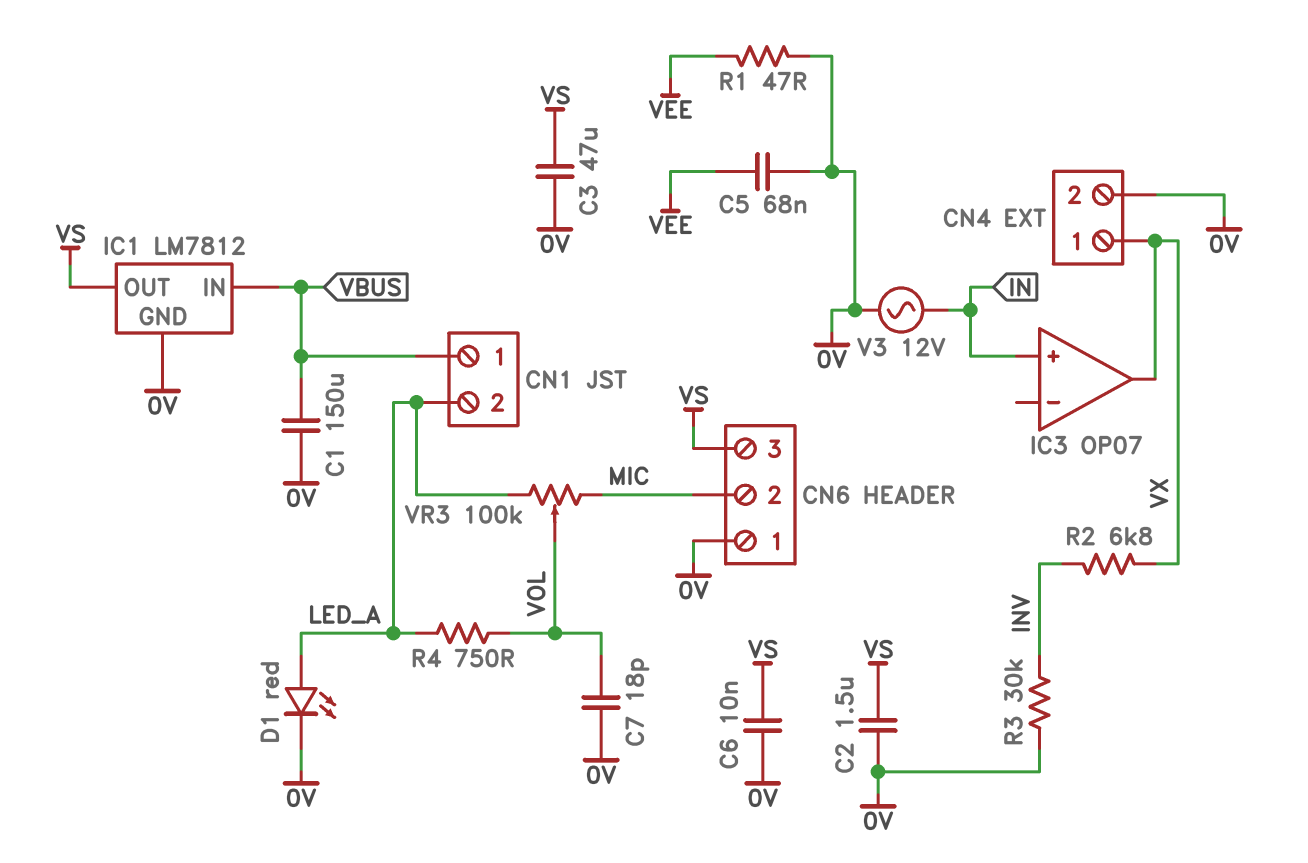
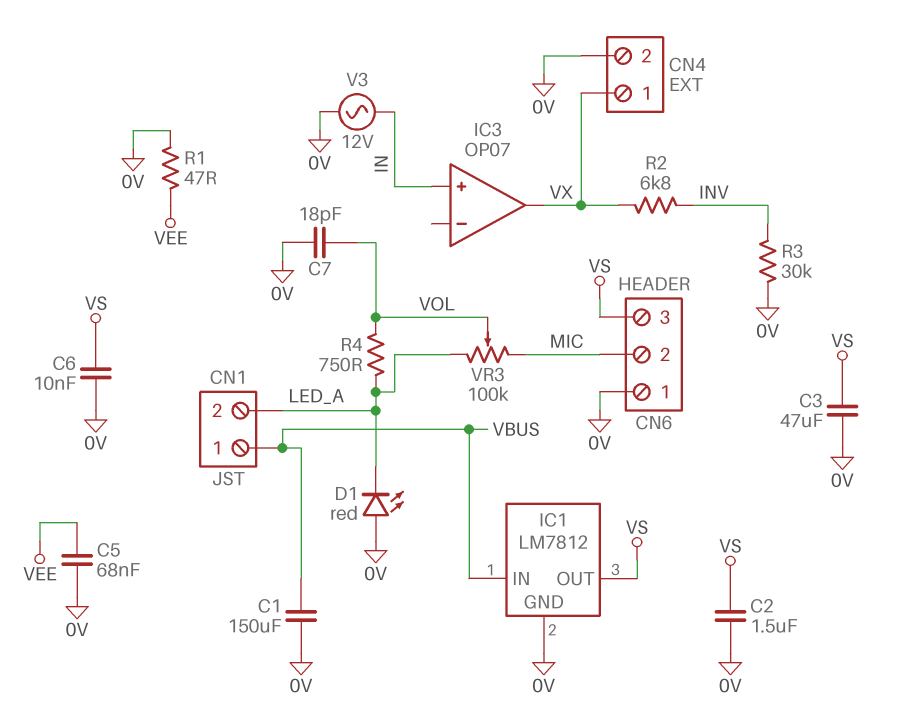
D1: LED red (A LED_A, K 0V) -> LED red (A 0V, K LED_A)

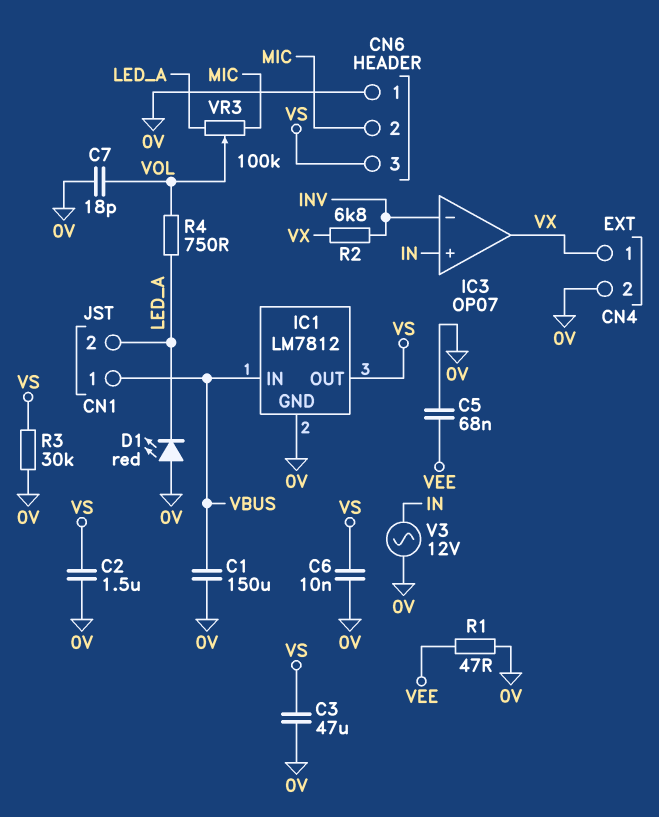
IC3 pin in-: none -> INV
R3: 30k (0V, INV) -> 30k (0V, VS)

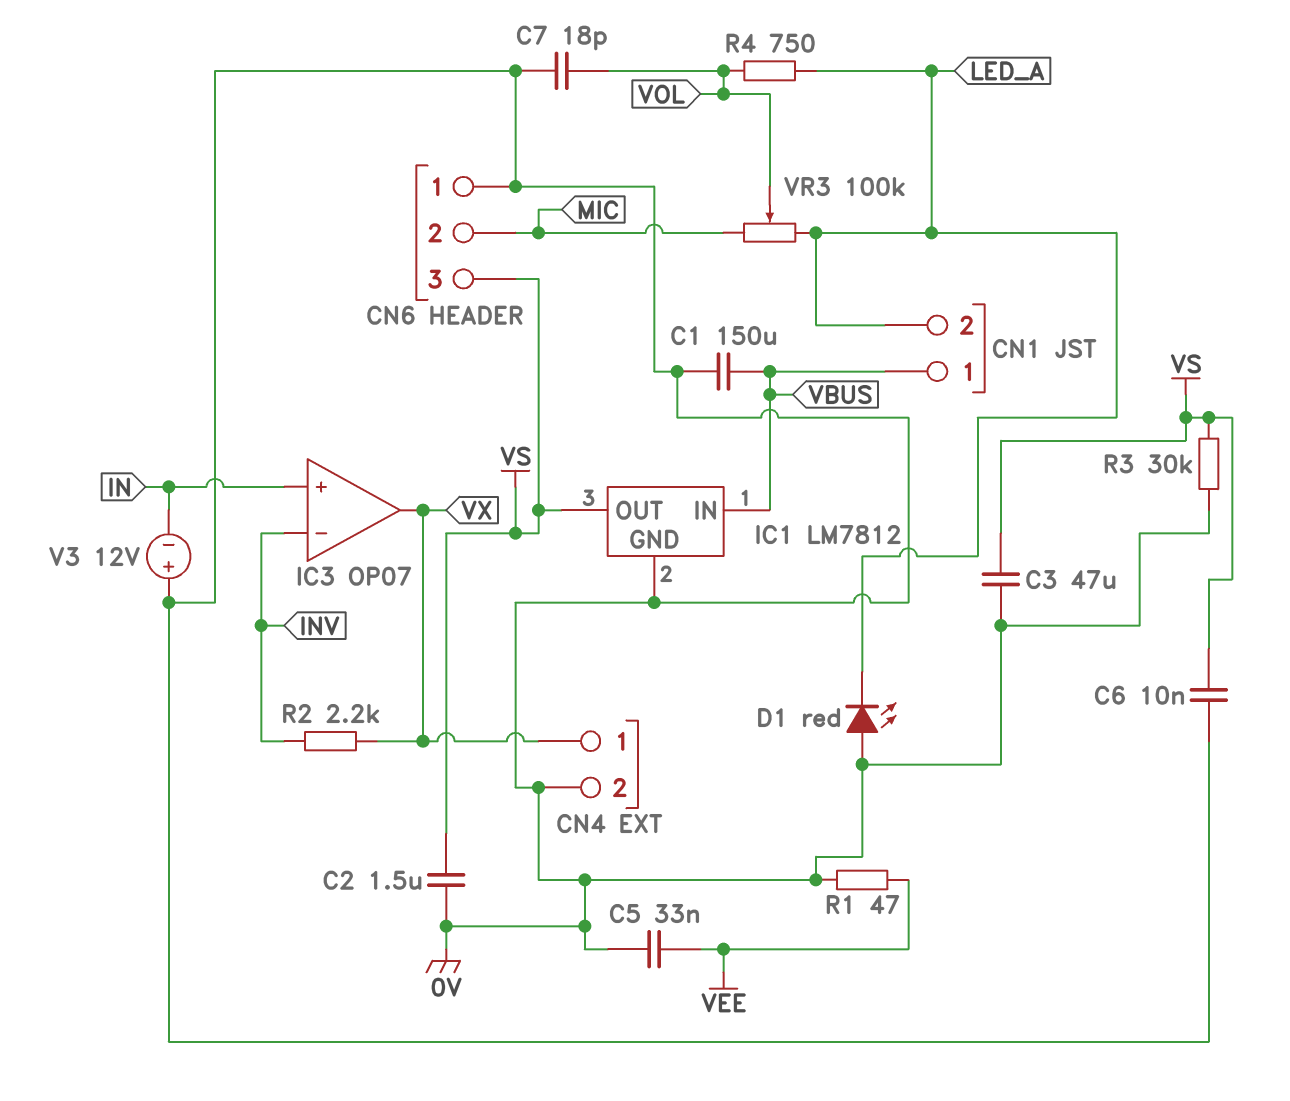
C5: 68nF (0V, VEE) -> 33nF (0V, VEE)
R2: 6.8k (INV, VX) -> 2.2k (INV, VX)
V3: AC 12V (0V, IN) -> 12V (plus 0V, minus IN)

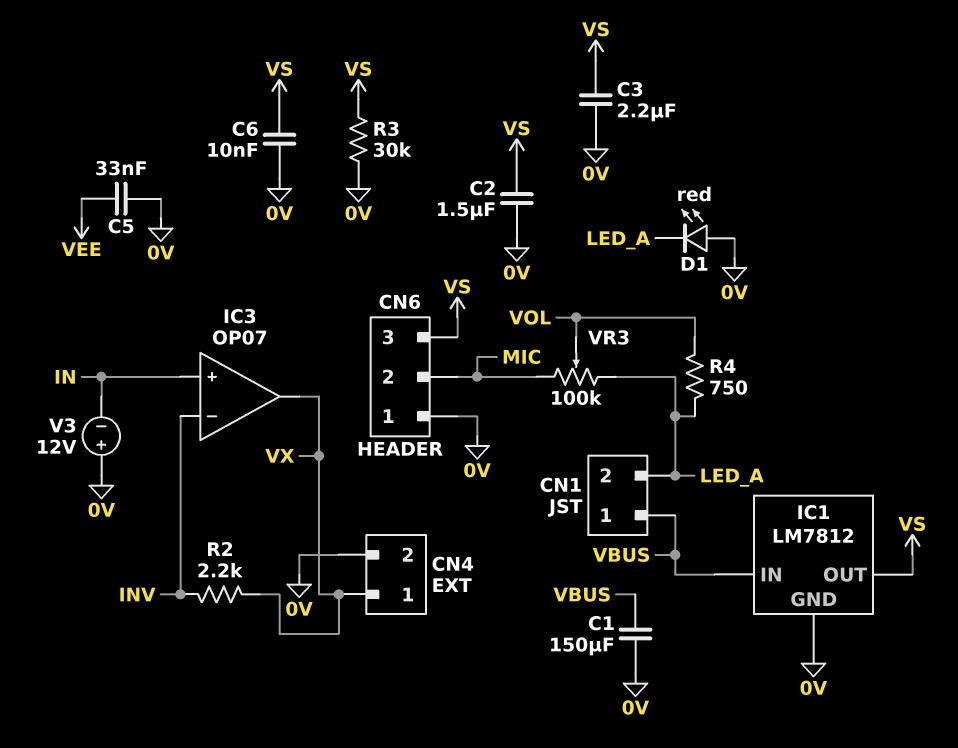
C3: 47uF (0V, VS) -> 2.2uF (0V, VS)
C7: 18pF (0V, VOL) -> none
R1: 47 (0V, VEE) -> none

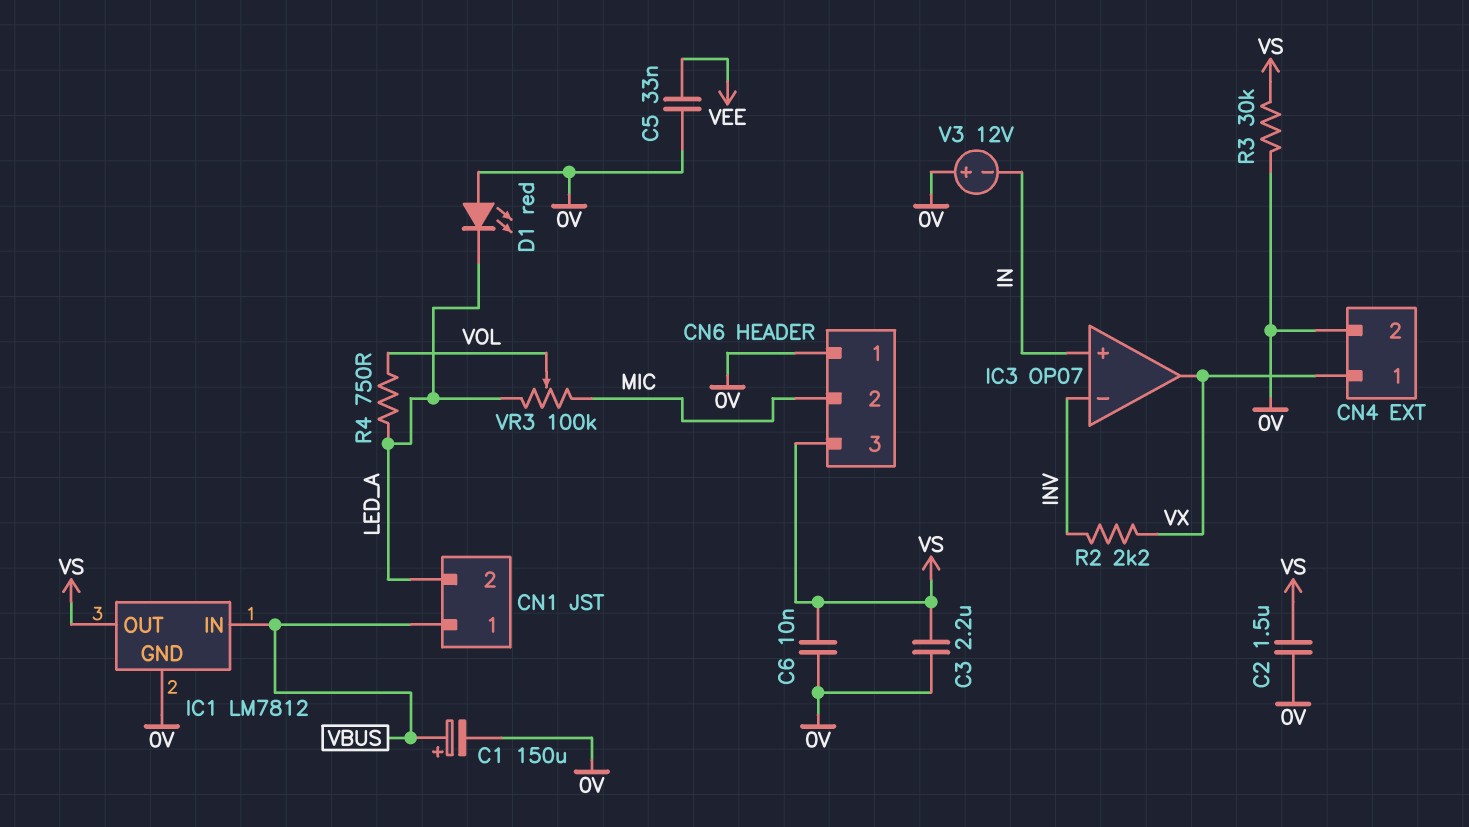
C1: 150uF (0V, VBUS) -> 150uF (plus VBUS, minus 0V)

